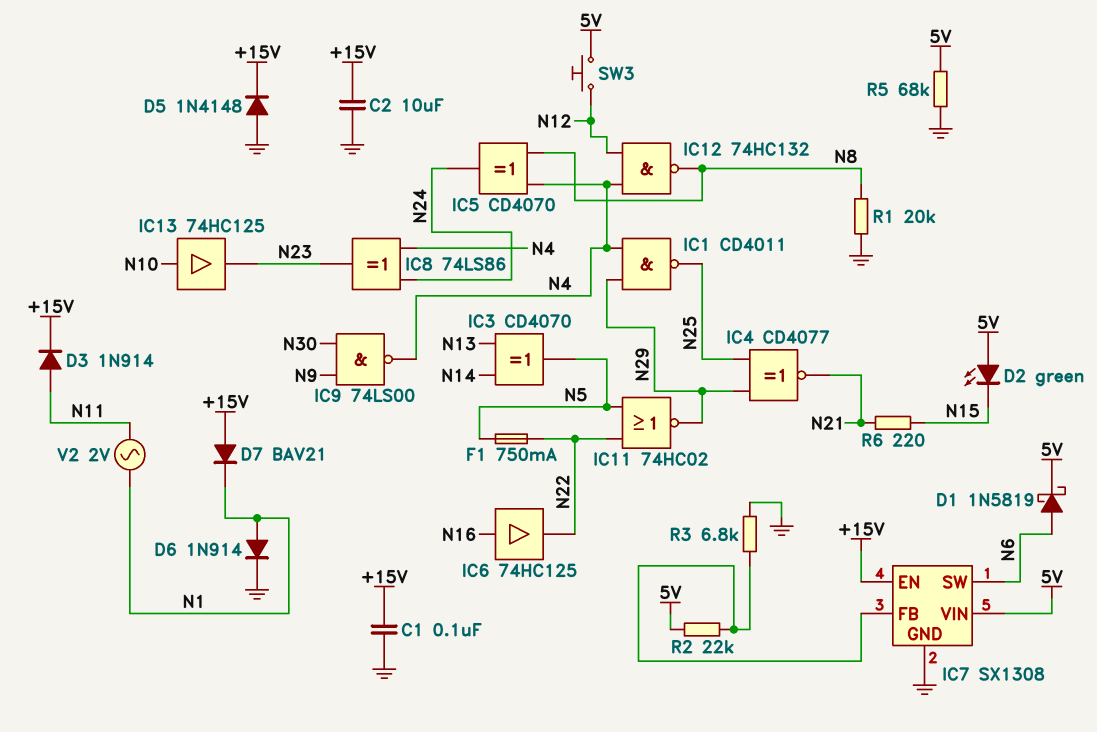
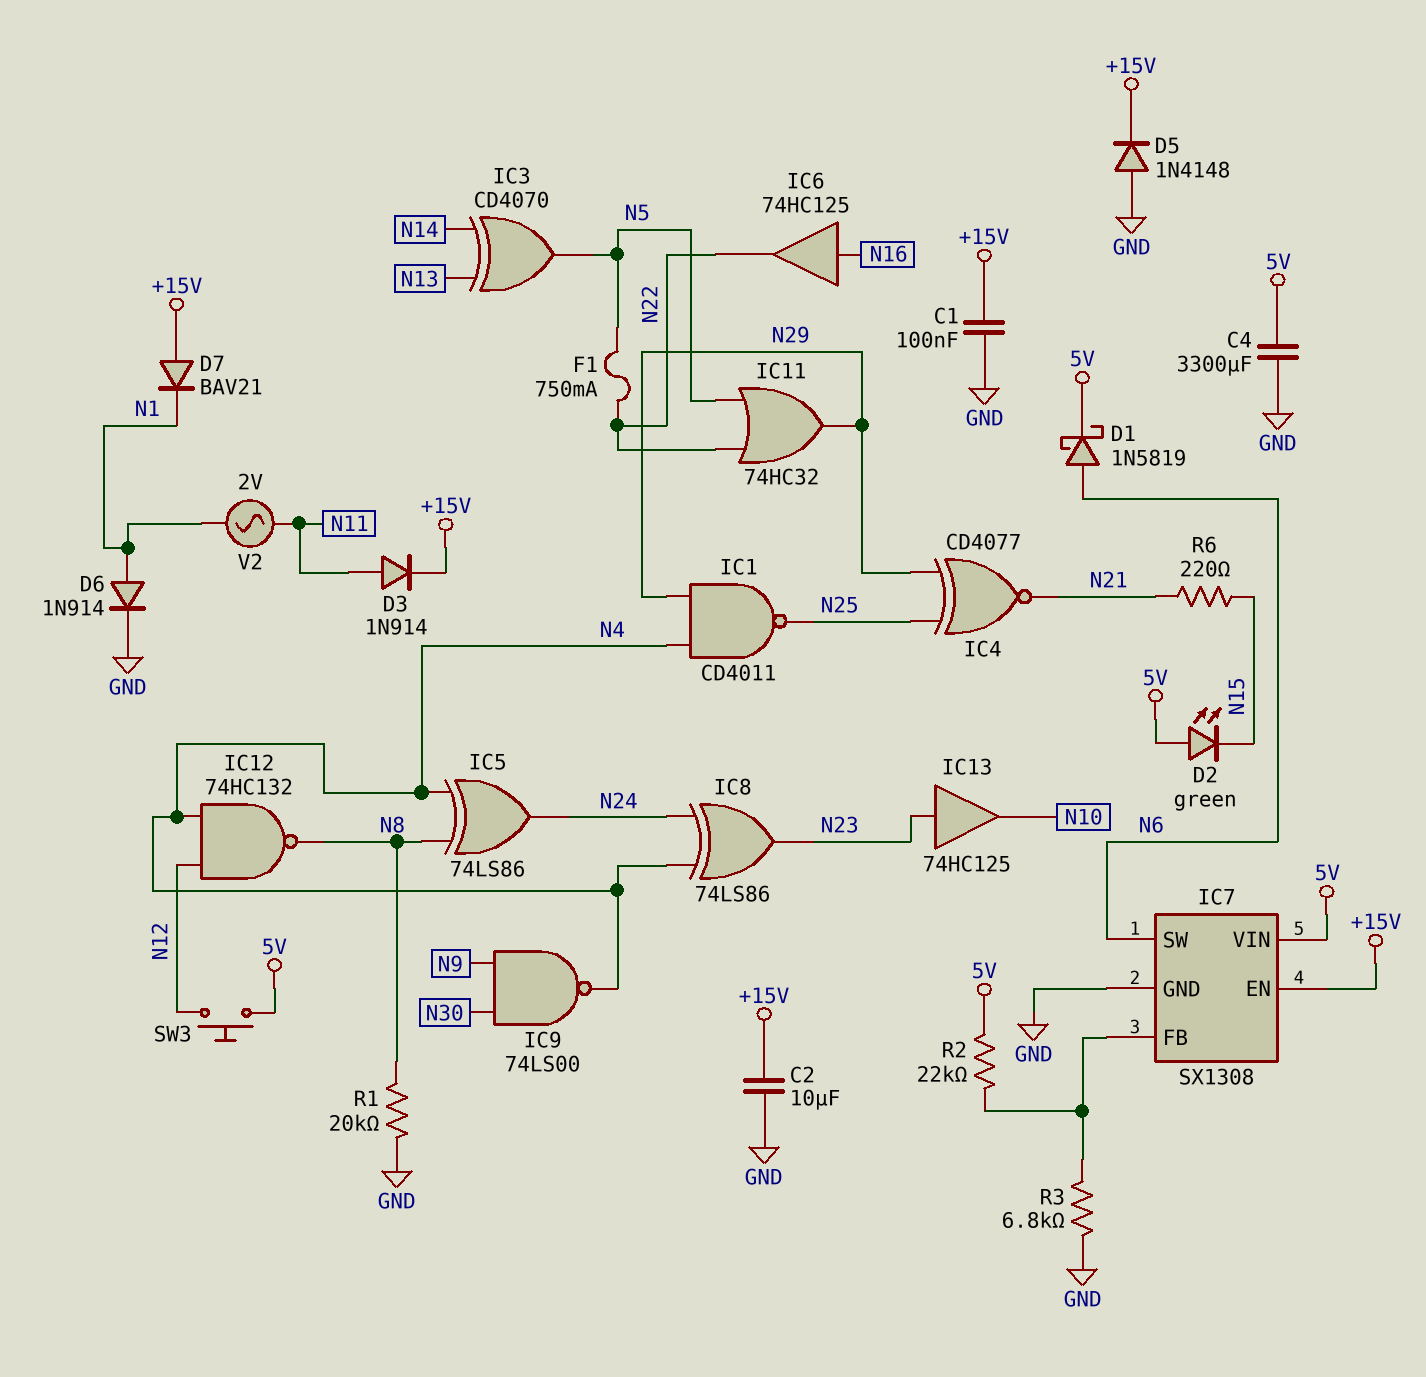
C4: none -> 3300uF (5V, GND)
IC5: XOR CD4070 (in N4, in N8, out N24) -> XOR 74LS86 (in N4, in N8, out N24)
IC11: NOR 74HC02 (in N5, in N22, out N29) -> OR 74HC32 (in N5, in N22, out N29)
IC13: buffer 74HC125 (in N10, out N23) -> buffer 74HC125 (in N23, out N10)
R5: 68k (5V, GND) -> none

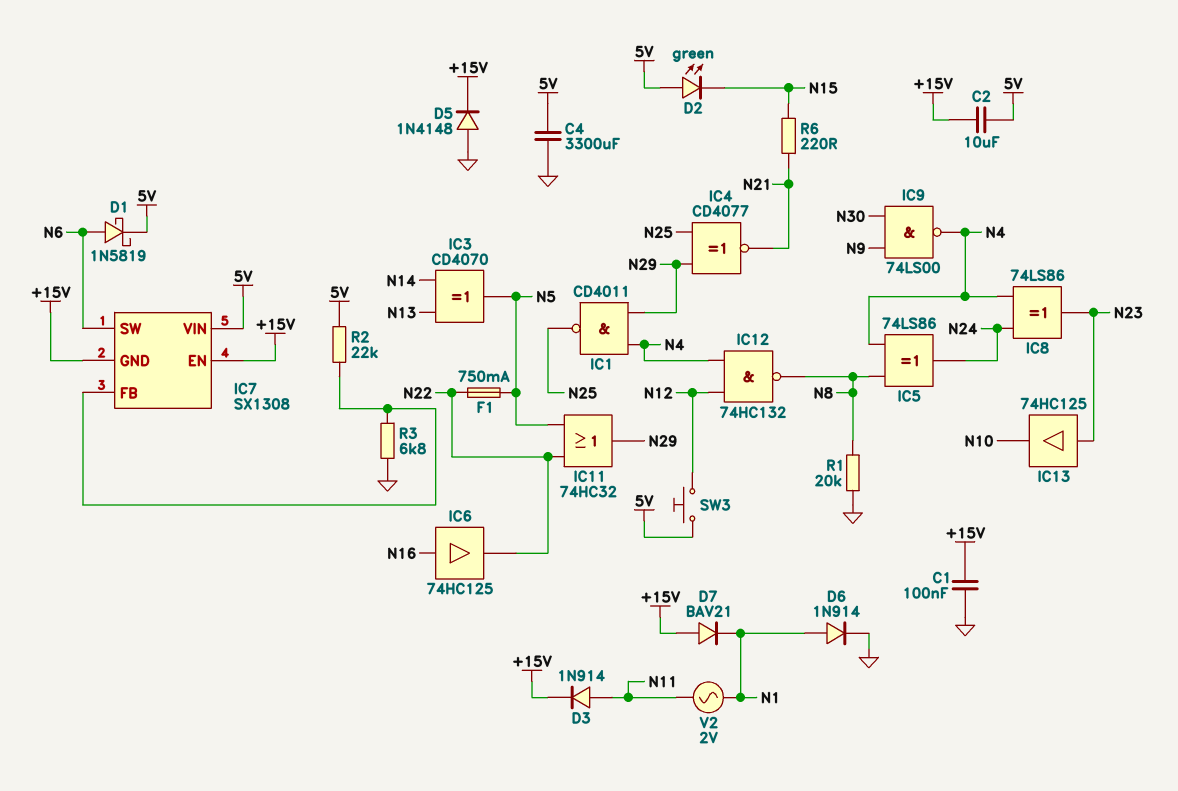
C2: 10uF (+15V, GND) -> 10uF (+15V, 5V)
IC7 pin GND: GND -> +15V

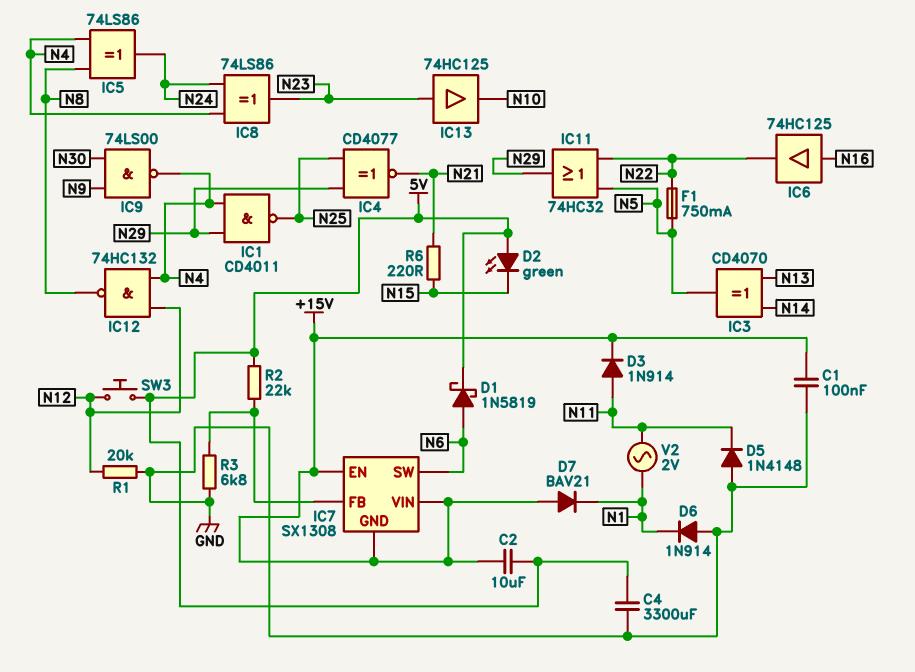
D5: diode 1N4148 (A GND, K +15V) -> diode 1N4148 (A GND, K N11)
D6: diode 1N914 (A N1, K GND) -> diode 1N914 (A GND, K N1)
IC7 pin VIN: 5V -> +15V
R1: 20k (GND, N8) -> 20k (GND, N12)

